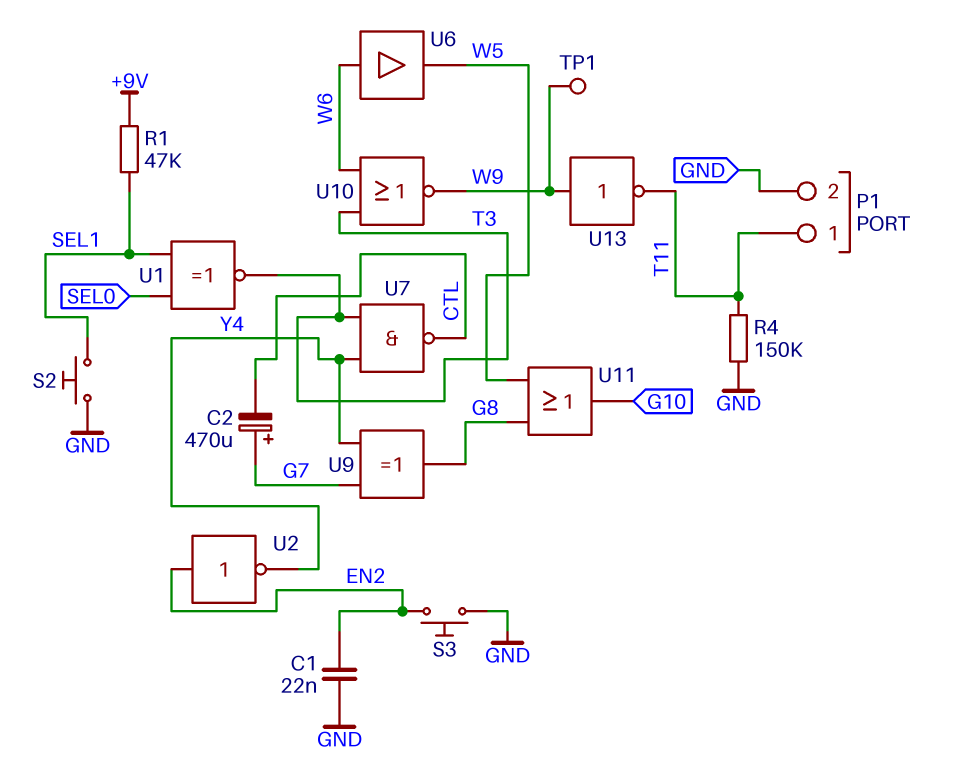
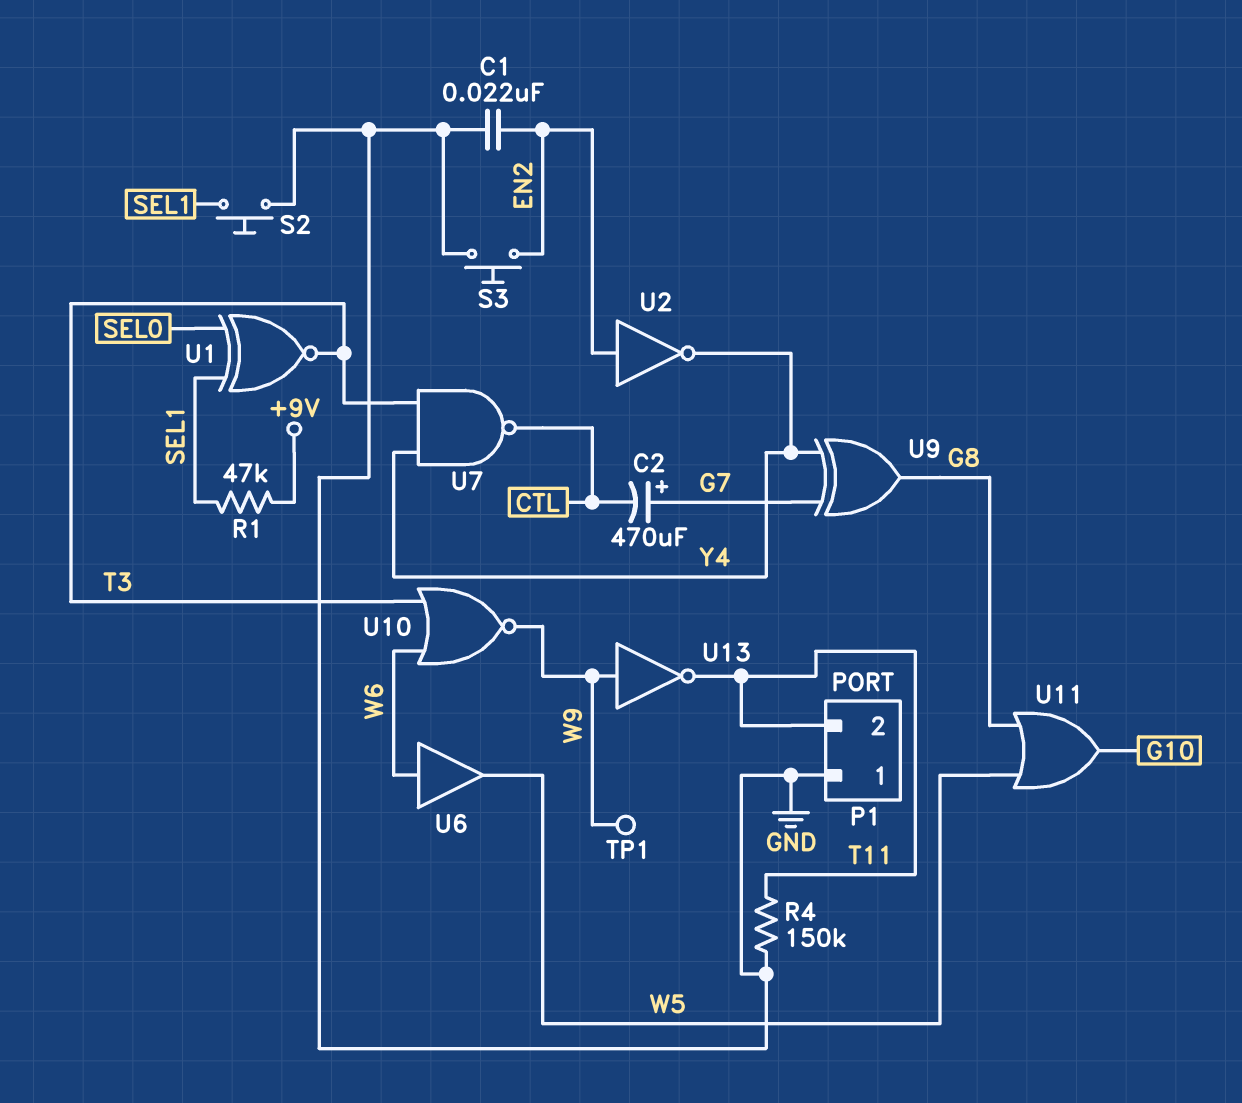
P1 pin 1: T11 -> GND
P1 pin 2: GND -> T11

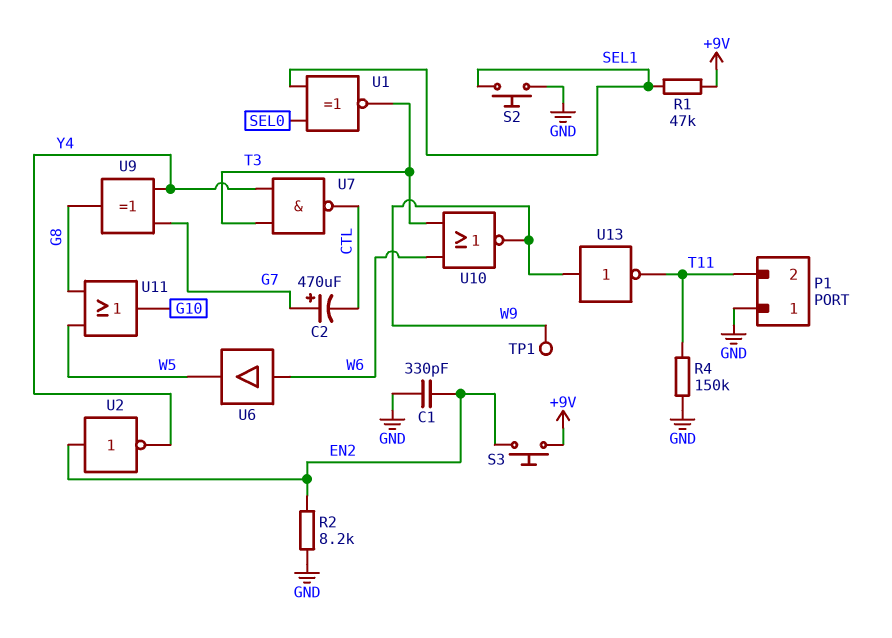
C1: 22nF (EN2, GND) -> 330pF (EN2, GND)
R2: none -> 8.2k (EN2, GND)
S3: button (EN2, GND) -> button (+9V, EN2)

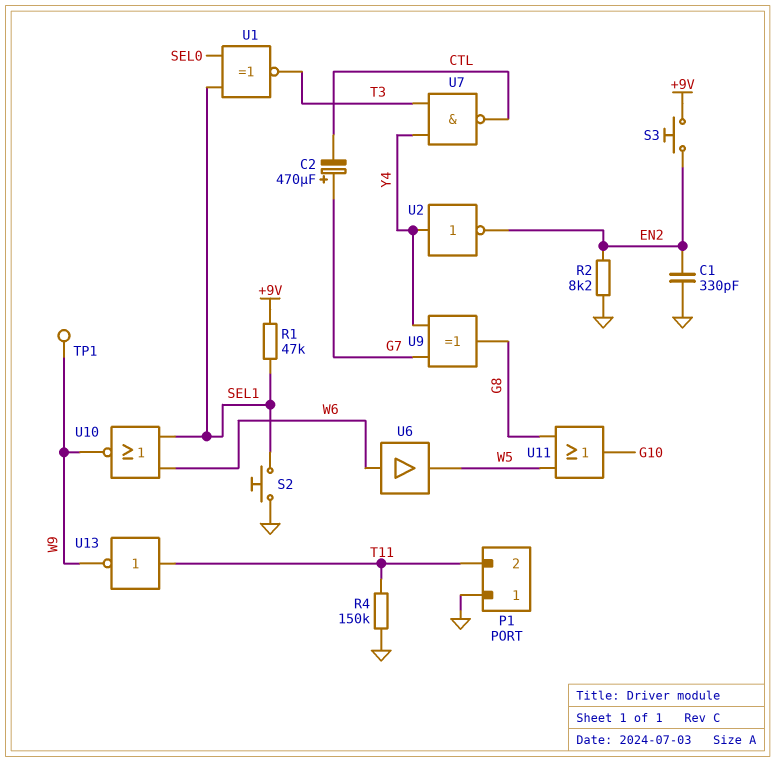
U2: NOT (in EN2, out Y4) -> NOT (in Y4, out EN2)
U10: NOR (in T3, in W6, out W9) -> NOR (in SEL1, in W6, out W9)
U13: NOT (in W9, out T11) -> NOT (in T11, out W9)

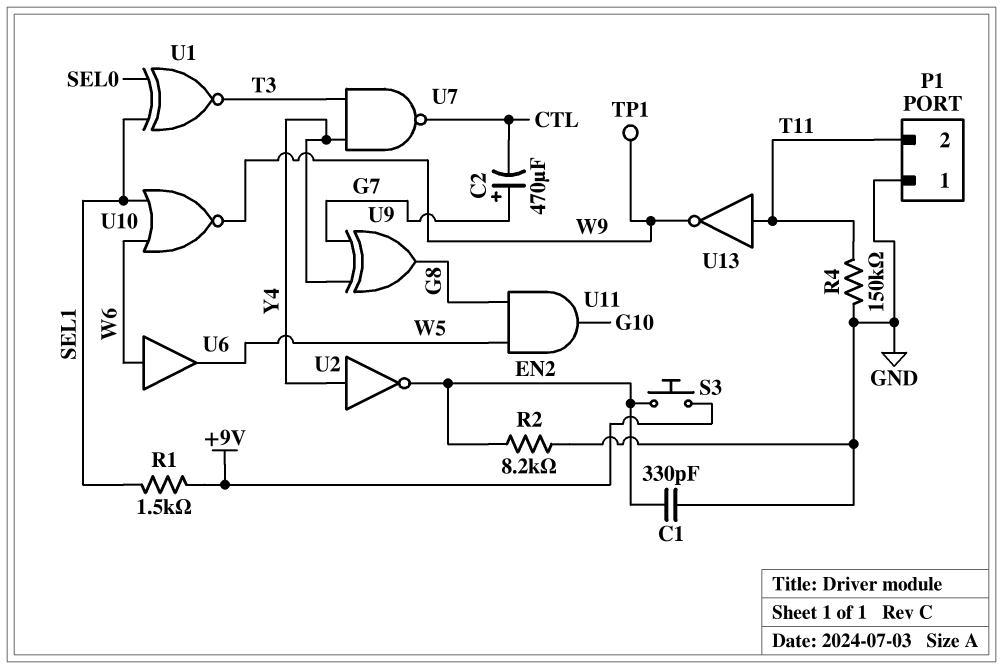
R1: 47k (+9V, SEL1) -> 1.5k (+9V, SEL1)
S2: button (GND, SEL1) -> none
U11: OR (in G8, in W5, out G10) -> AND (in G8, in W5, out G10)

